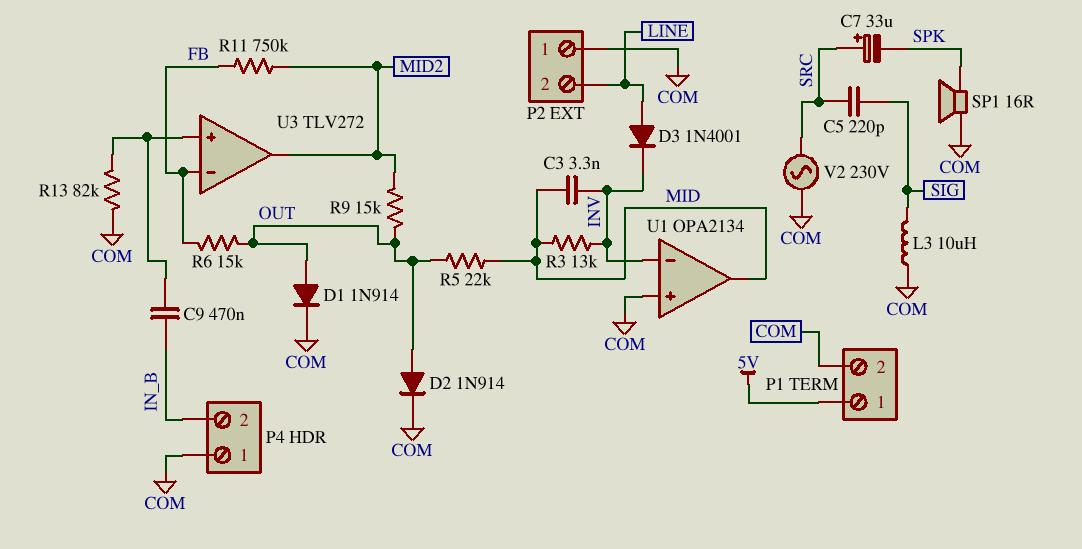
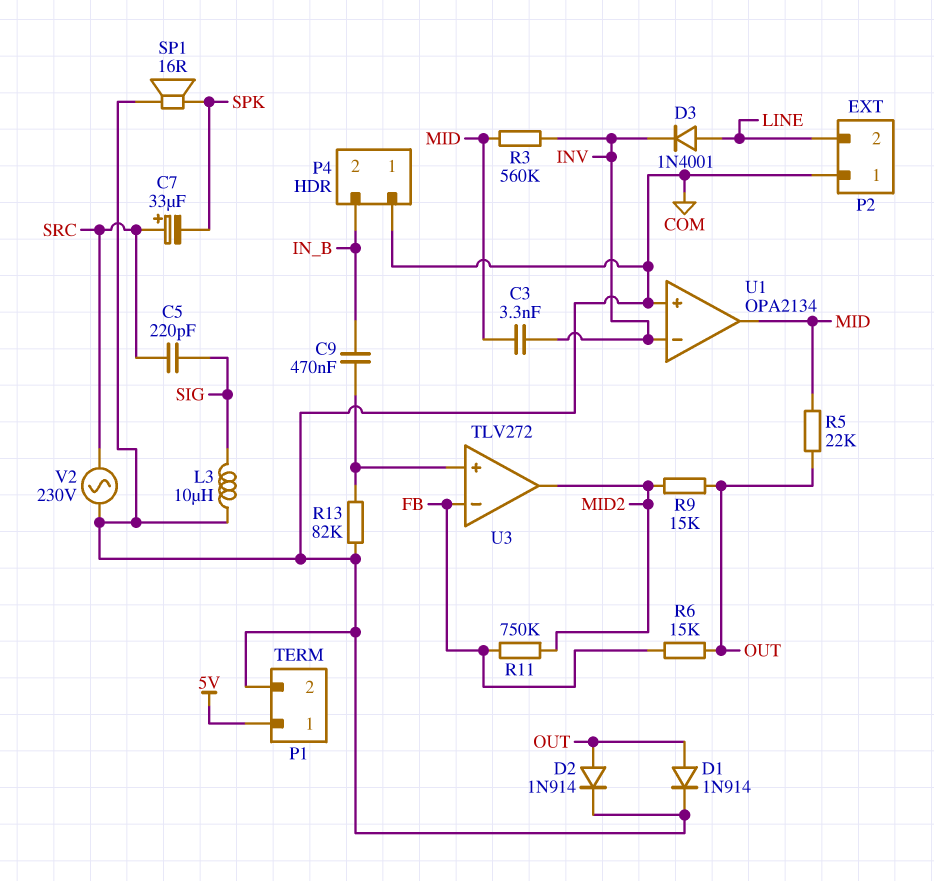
R3: 13k (INV, MID) -> 560k (INV, MID)

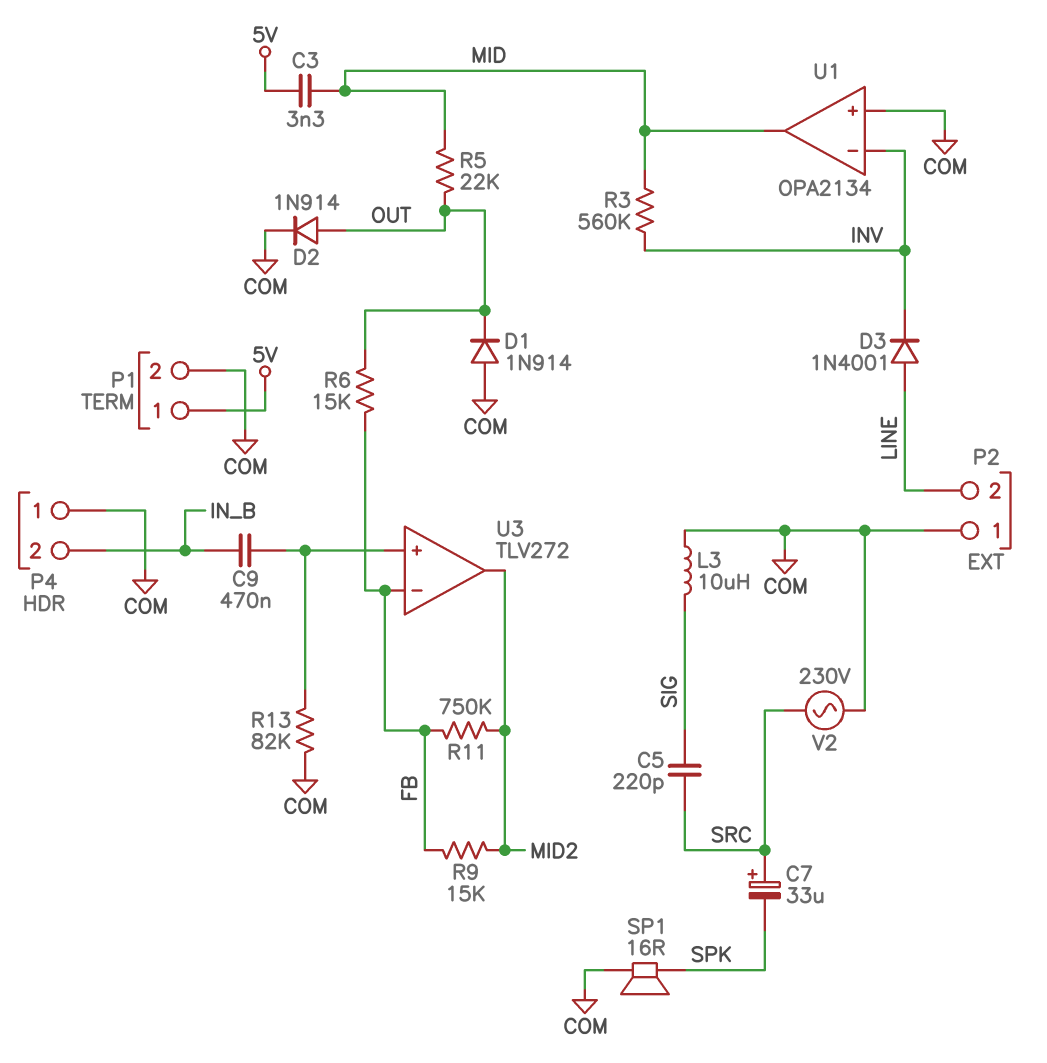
C3: 3.3nF (INV, MID) -> 3.3nF (5V, MID)
D1: diode 1N914 (A OUT, K COM) -> diode 1N914 (A COM, K OUT)
R9: 15k (MID2, OUT) -> 15k (FB, MID2)

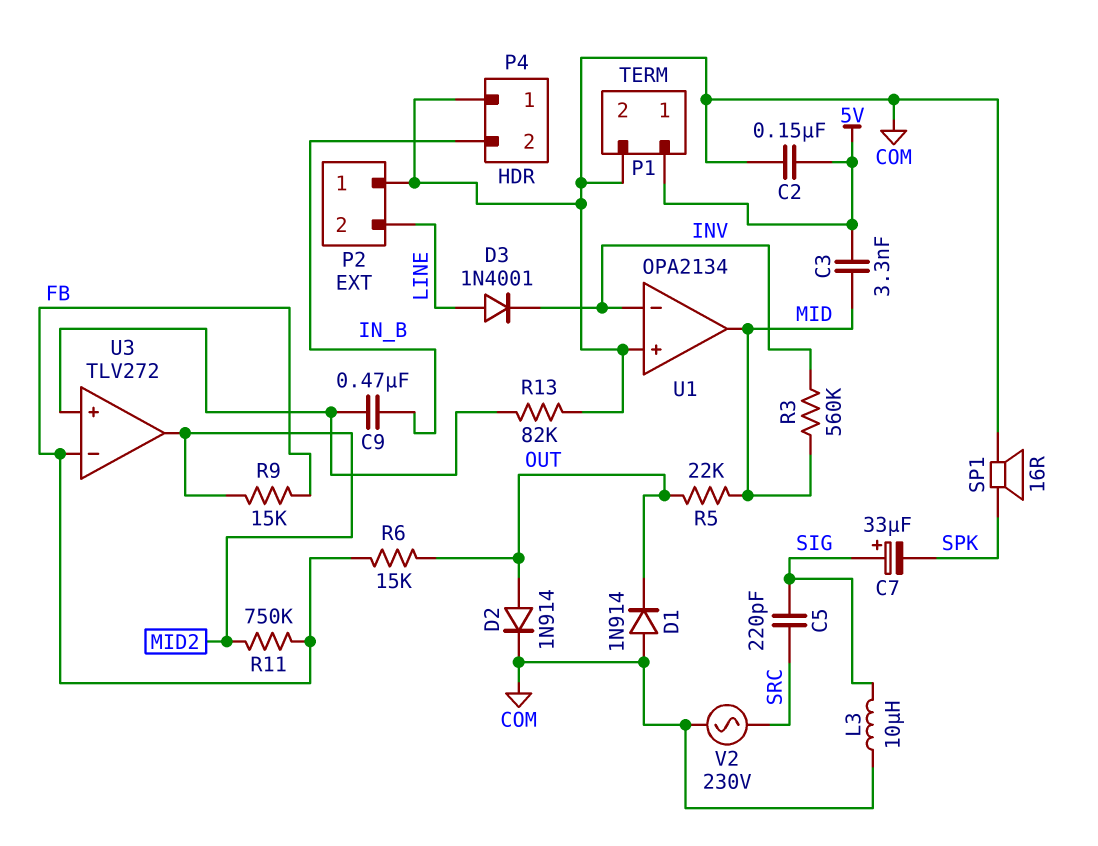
C2: none -> 150nF (5V, COM)
C7: 33uF (plus SRC, minus SPK) -> 33uF (plus SIG, minus SPK)

